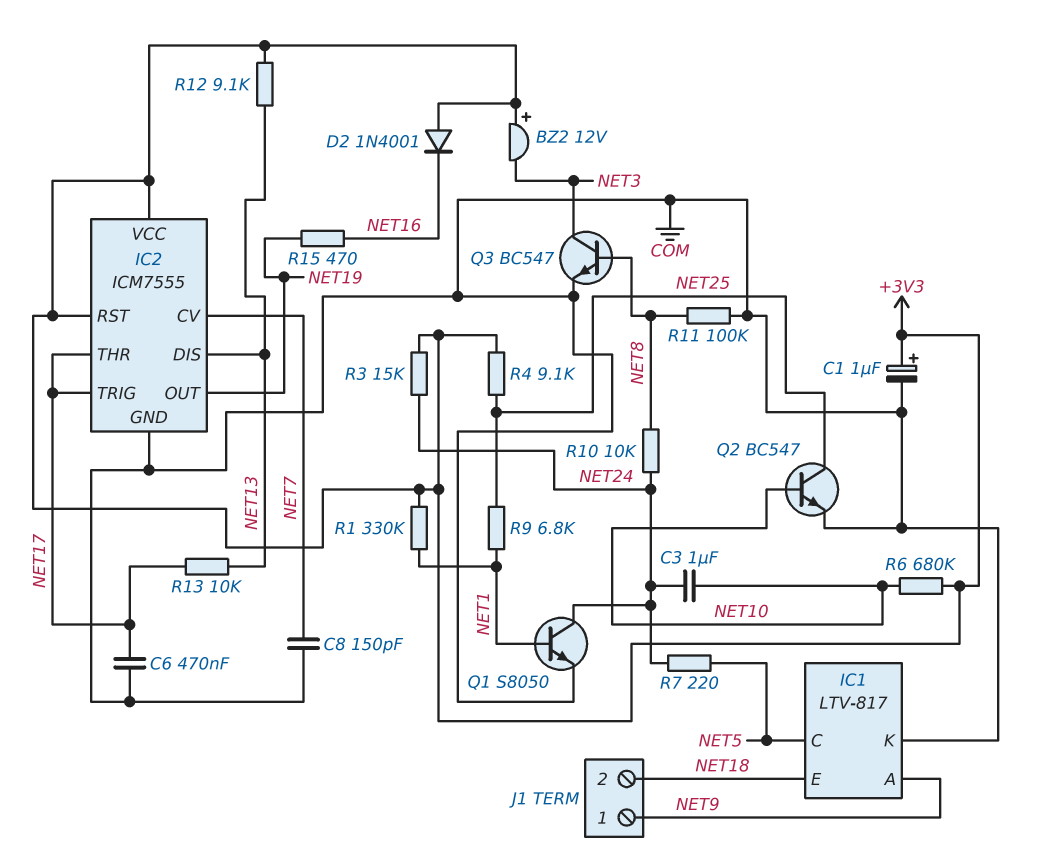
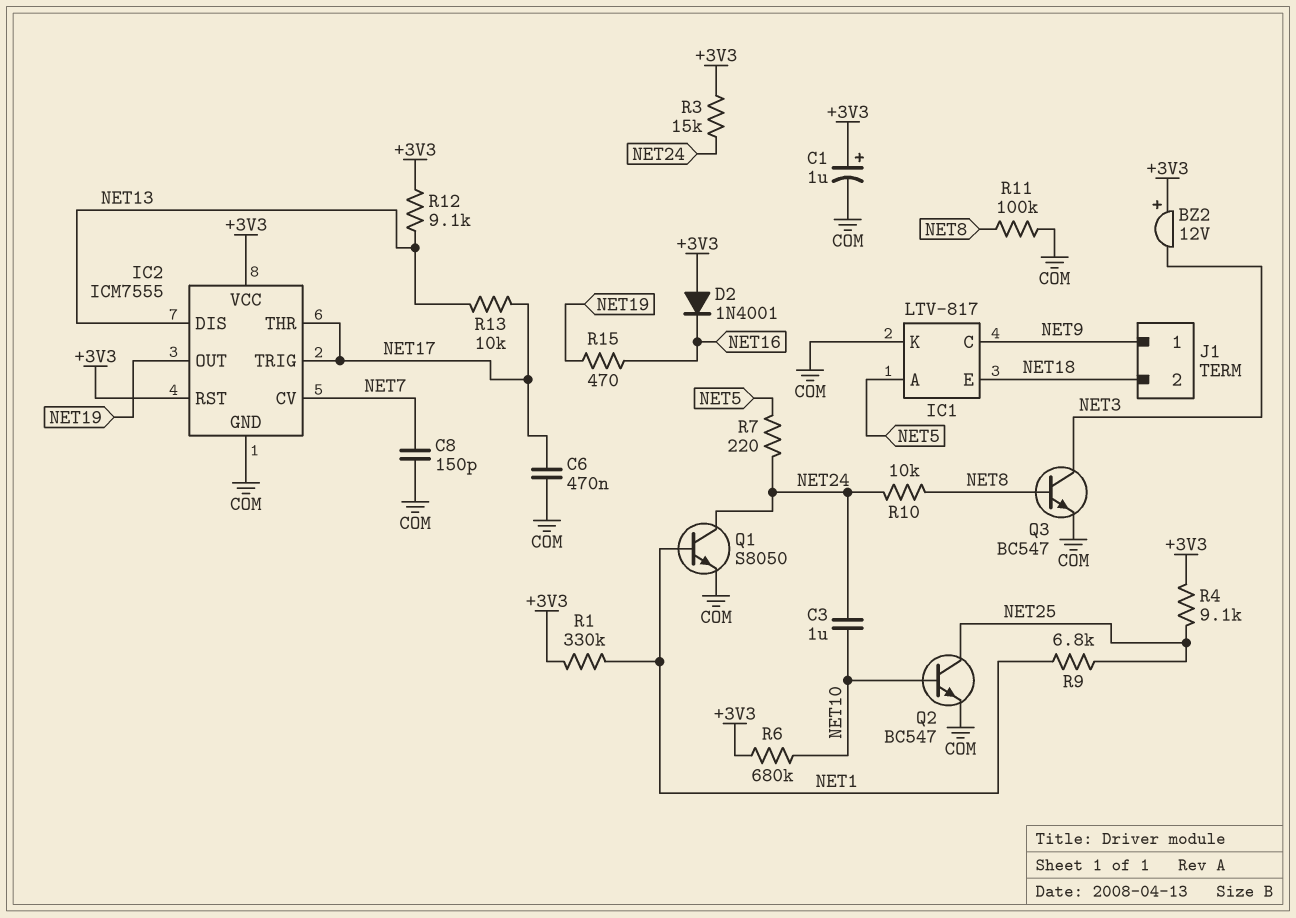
IC1 pin A: NET9 -> NET5
IC1 pin C: NET5 -> NET9

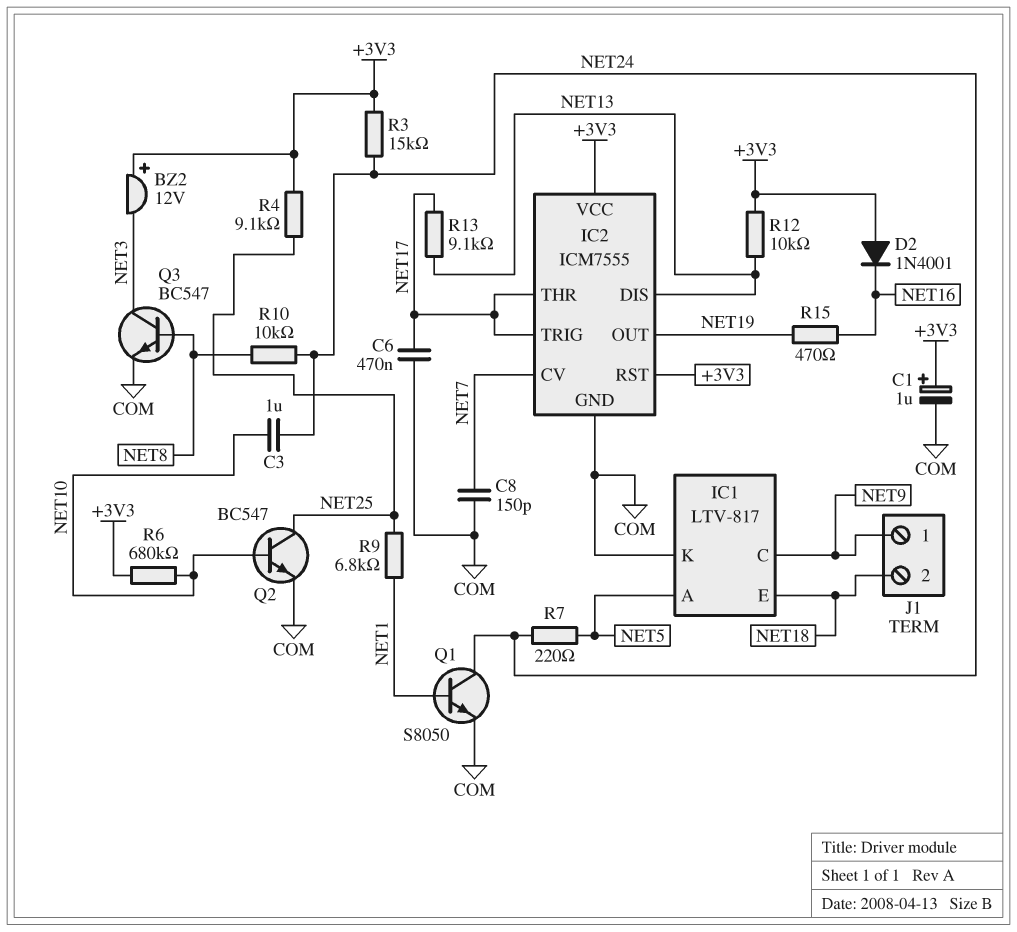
R1: 330k (+3V3, NET1) -> none
R11: 100k (COM, NET8) -> none
R12: 9.1k (+3V3, NET13) -> 10k (+3V3, NET13)
R13: 10k (NET13, NET17) -> 9.1k (NET13, NET17)

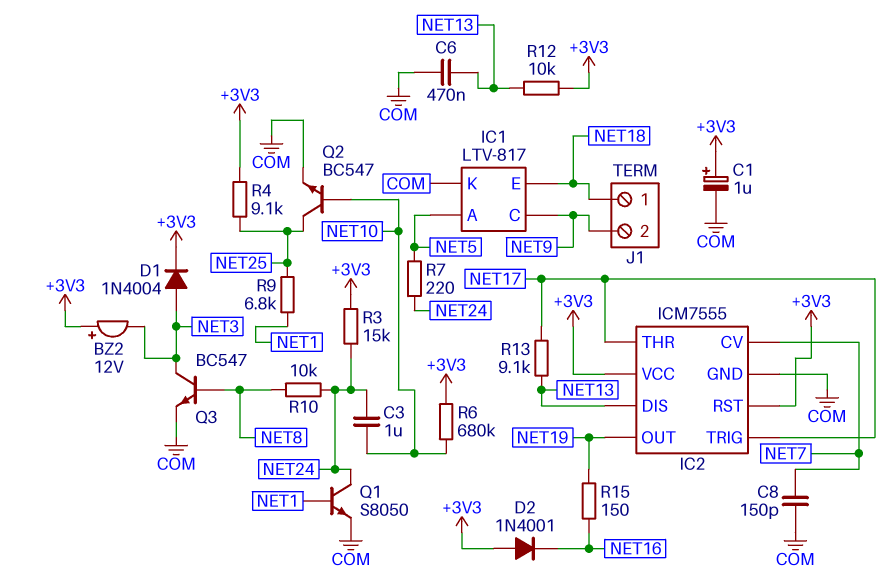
C6: 470nF (COM, NET17) -> 470nF (COM, NET13)
D1: none -> diode 1N4004 (A NET3, K +3V3)
J1 pin 1: NET9 -> NET18
J1 pin 2: NET18 -> NET9
R15: 470 (NET16, NET19) -> 150 (NET16, NET19)

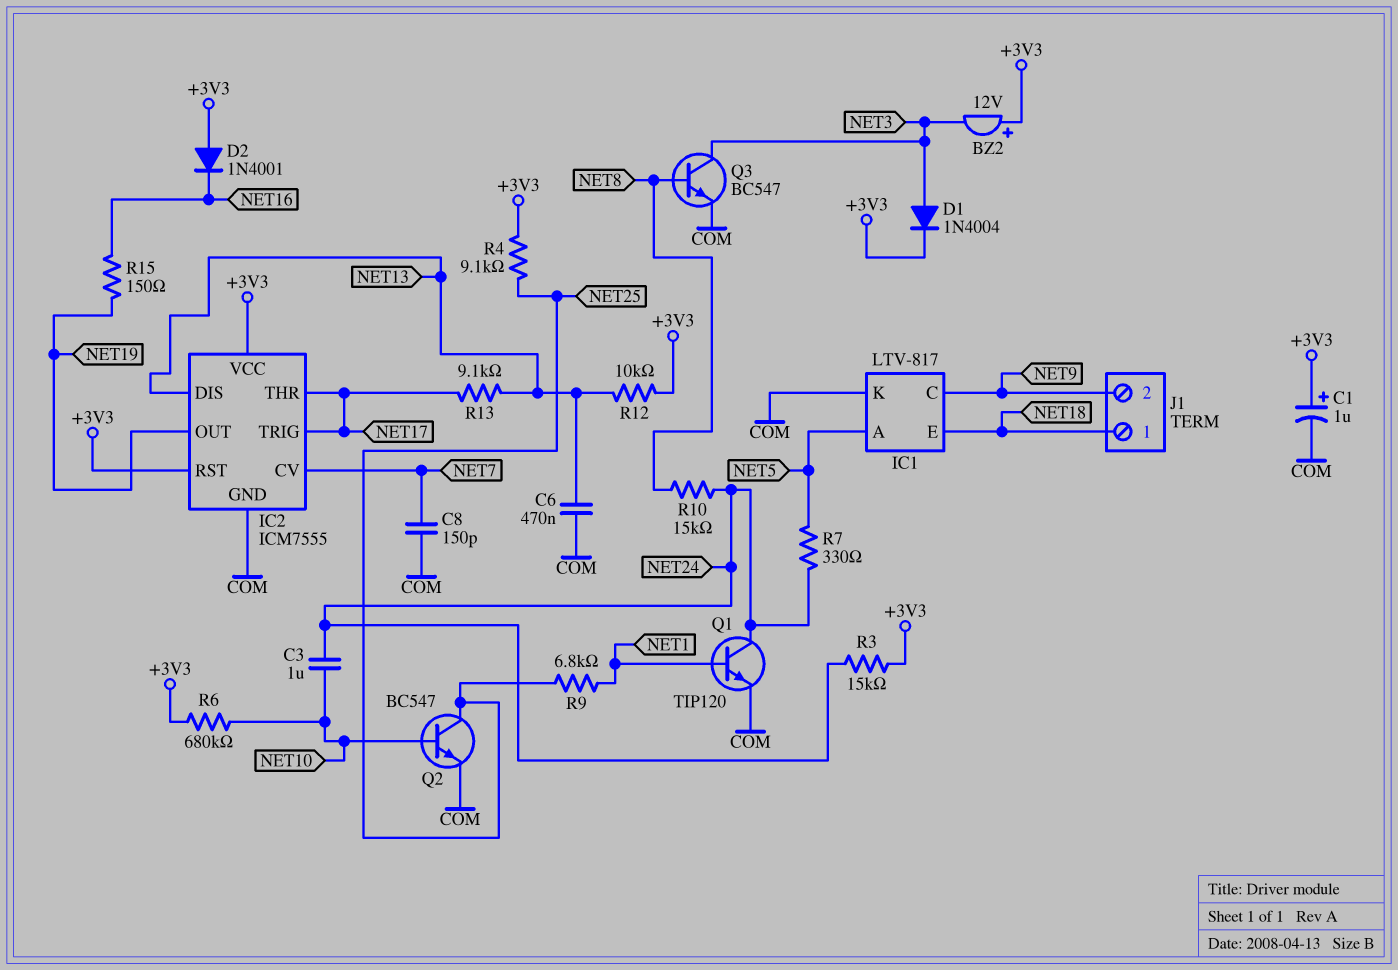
Q1: NPN S8050 (B NET1, C NET24, E COM) -> NPN TIP120 (B NET1, C NET24, E COM)
R7: 220 (NET5, NET24) -> 330 (NET5, NET24)
R10: 10k (NET8, NET24) -> 15k (NET8, NET24)

